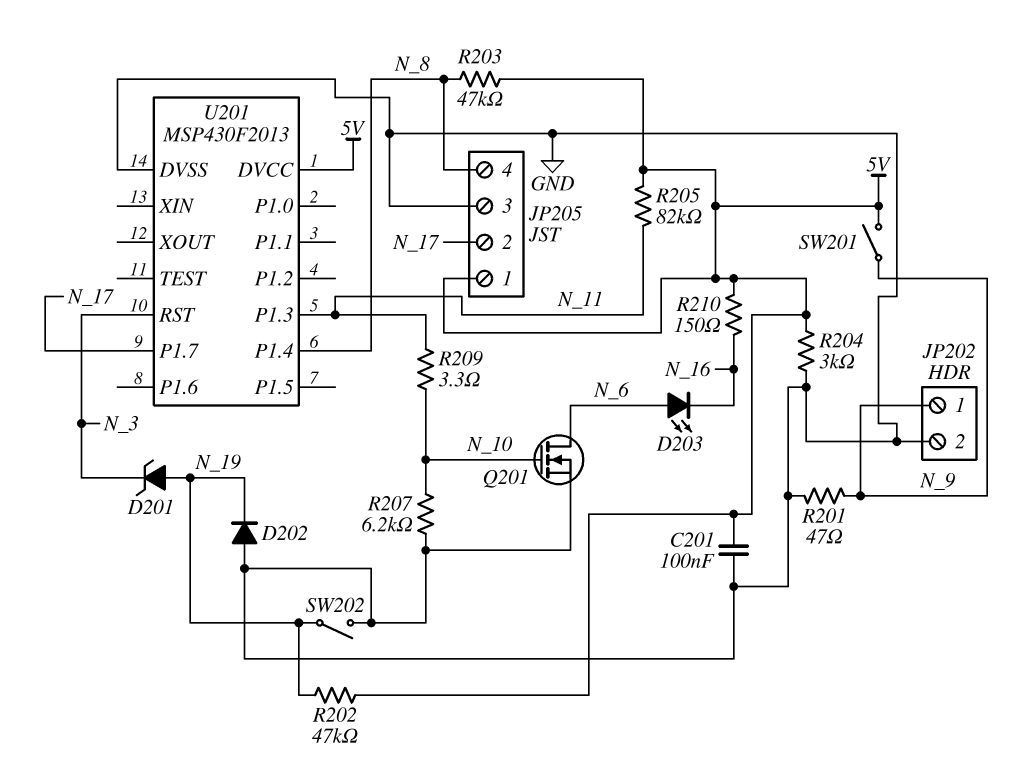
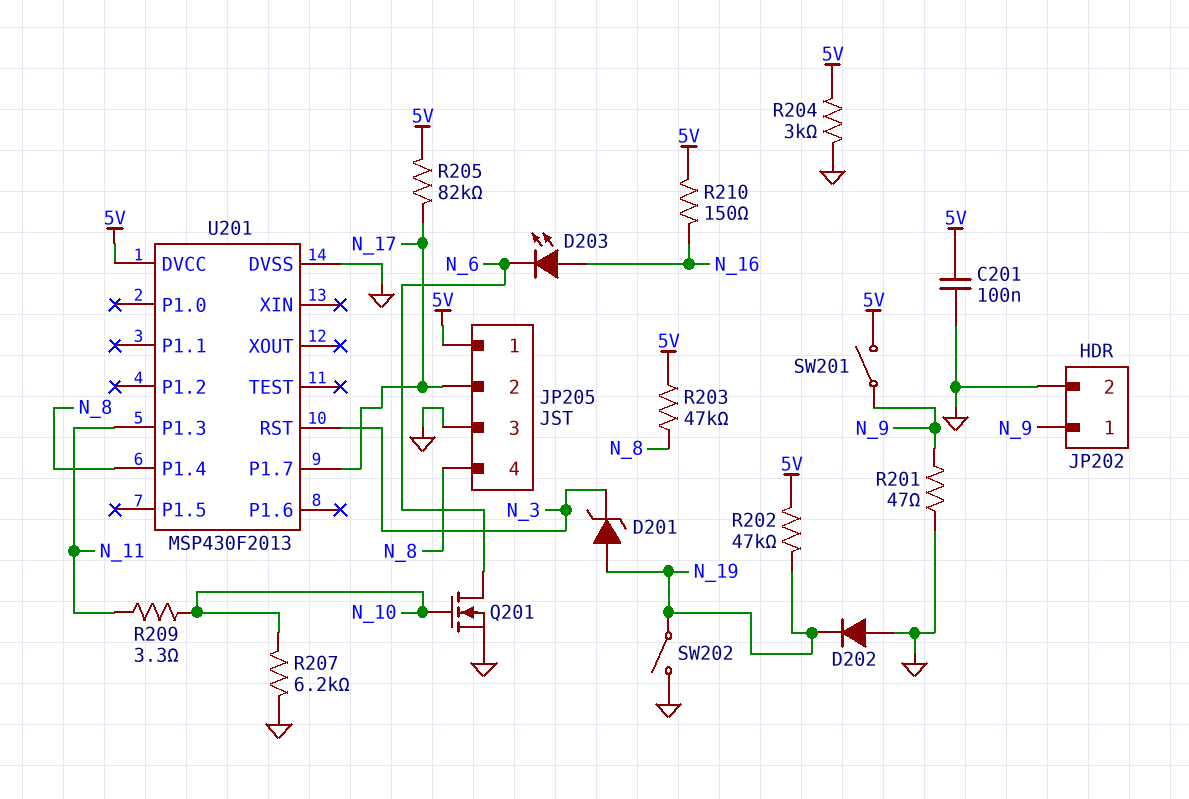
D203: LED (A N_6, K N_16) -> LED (A N_16, K N_6)
R205: 82k (5V, N_11) -> 82k (5V, N_17)

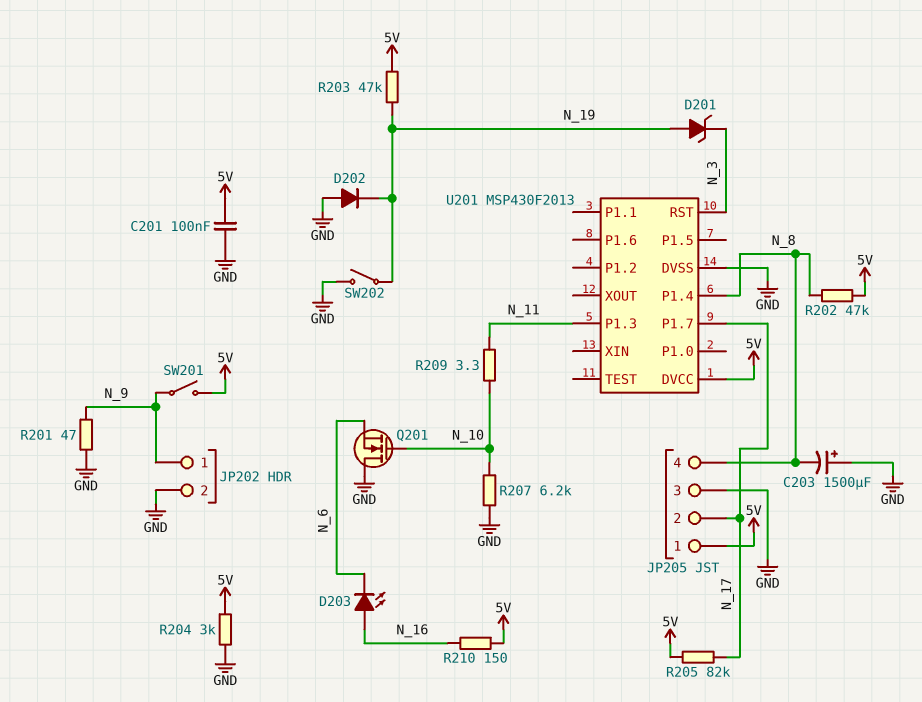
C203: none -> 1500uF (plus GND, minus N_8)
Q201: NMOS (G N_10, D N_6, S GND) -> NMOS (G N_10, D GND, S N_6)
R202: 47k (5V, N_19) -> 47k (5V, N_8)
R203: 47k (5V, N_8) -> 47k (5V, N_19)

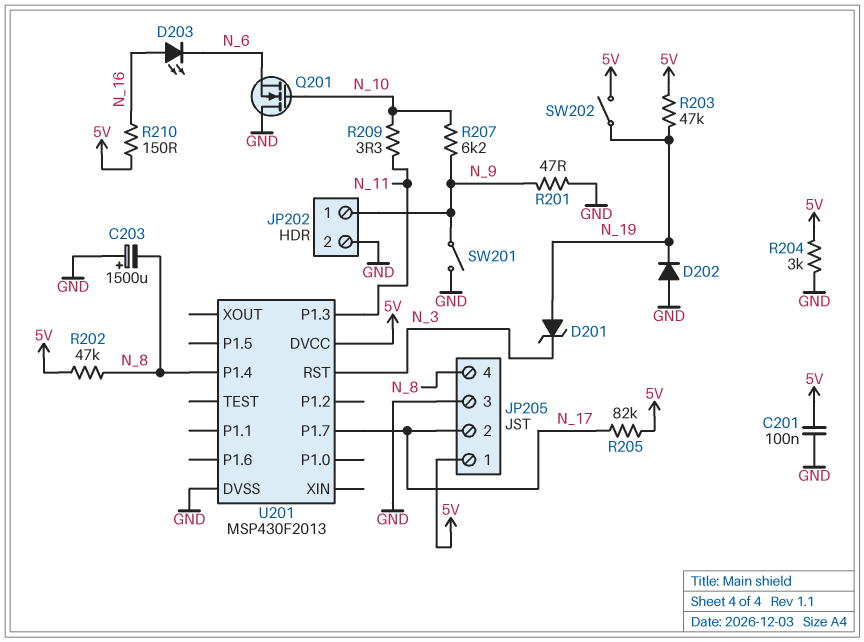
R207: 6.2k (GND, N_10) -> 6.2k (N_9, N_10)
SW201: switch (5V, N_9) -> switch (GND, N_9)
SW202: switch (GND, N_19) -> switch (5V, N_19)

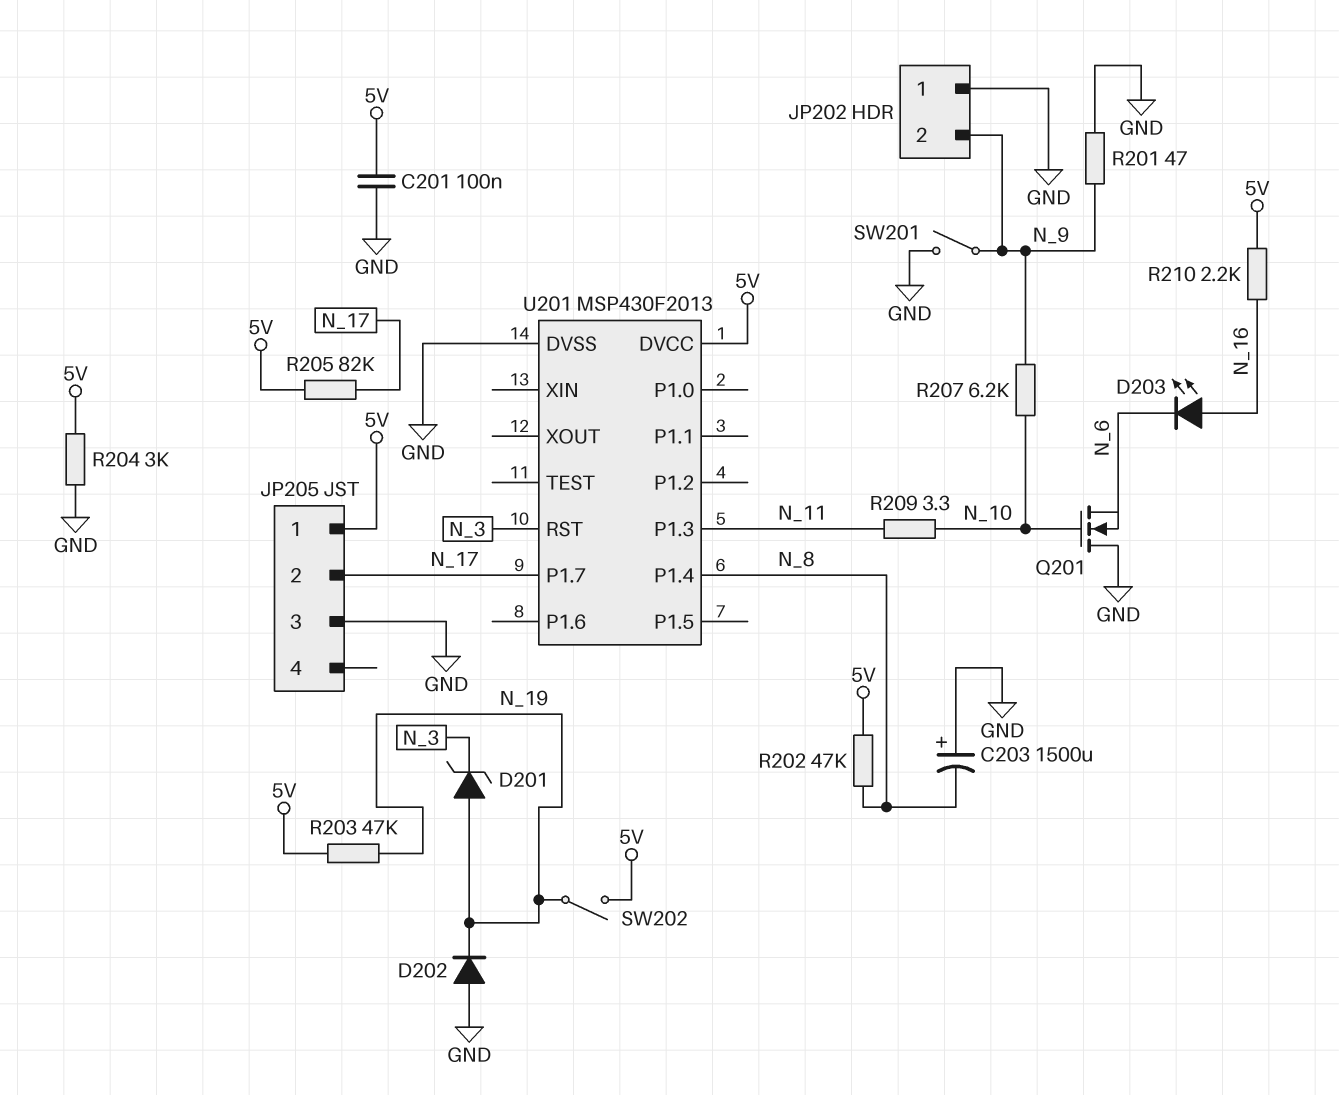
JP202 pin 1: N_9 -> GND
JP202 pin 2: GND -> N_9
JP205 pin 4: N_8 -> none
R210: 150 (5V, N_16) -> 2.2k (5V, N_16)

